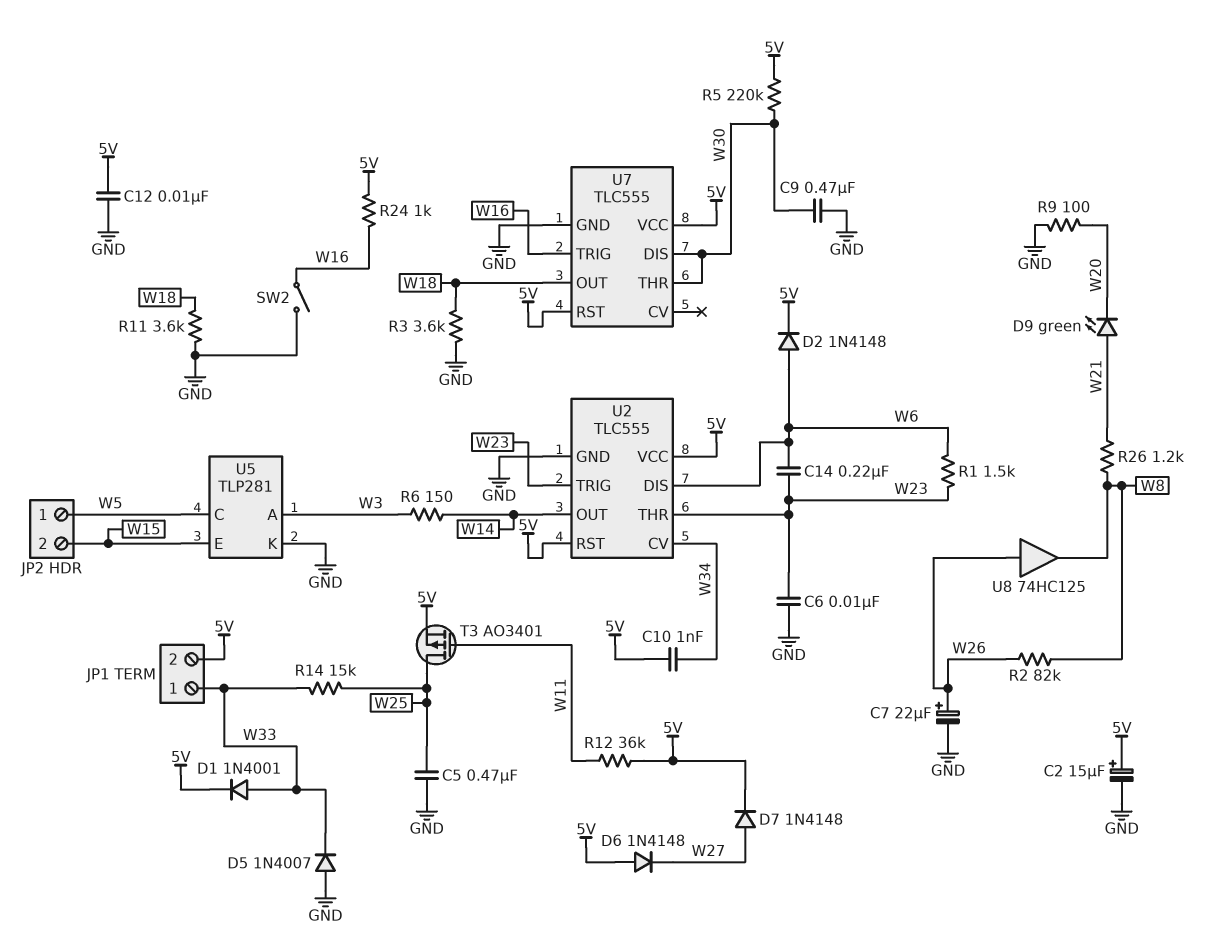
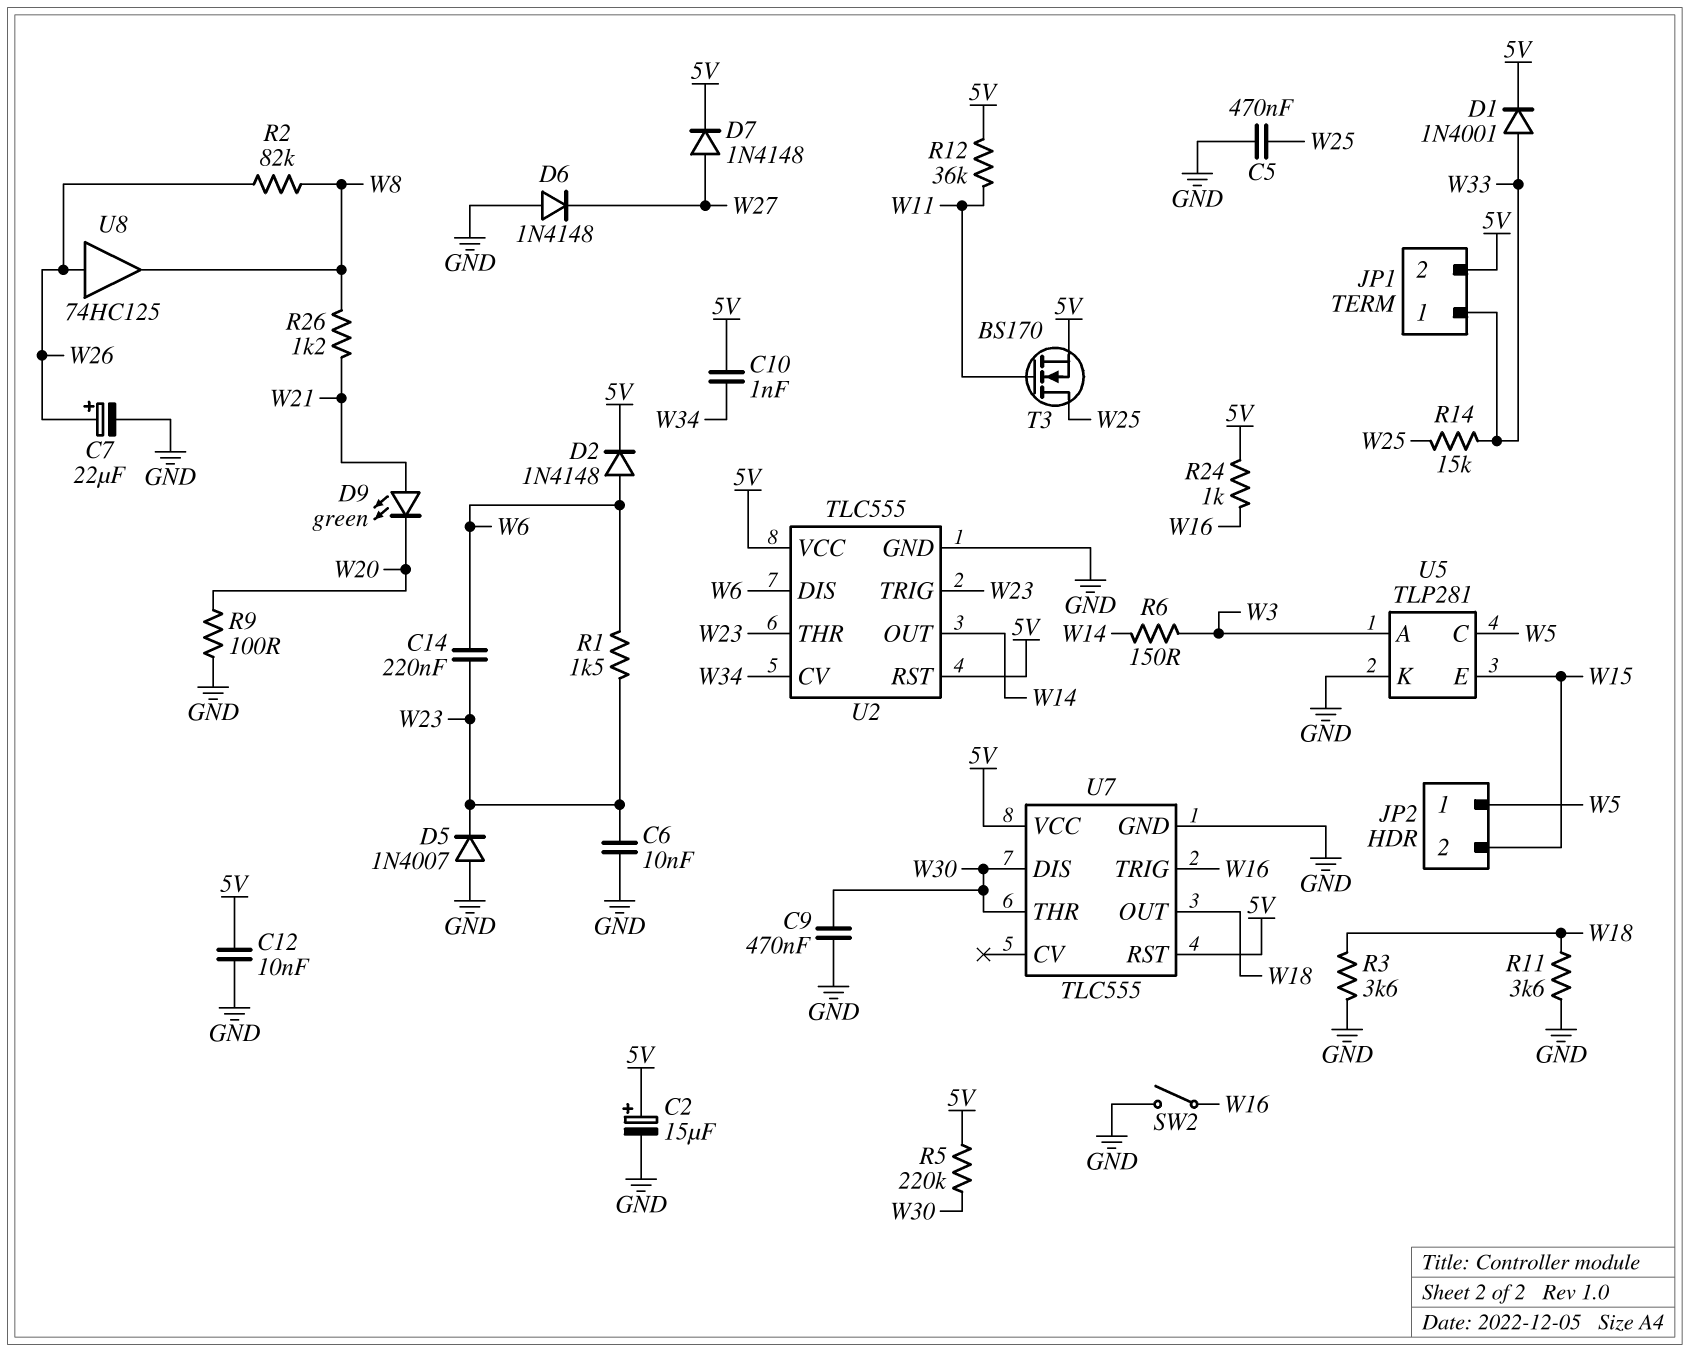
D5: diode 1N4007 (A GND, K W33) -> diode 1N4007 (A GND, K W23)
D6: diode 1N4148 (A 5V, K W27) -> diode 1N4148 (A GND, K W27)
T3: PMOS AO3401 (G W11, D W25, S 5V) -> NMOS BS170 (G W11, D W25, S 5V)

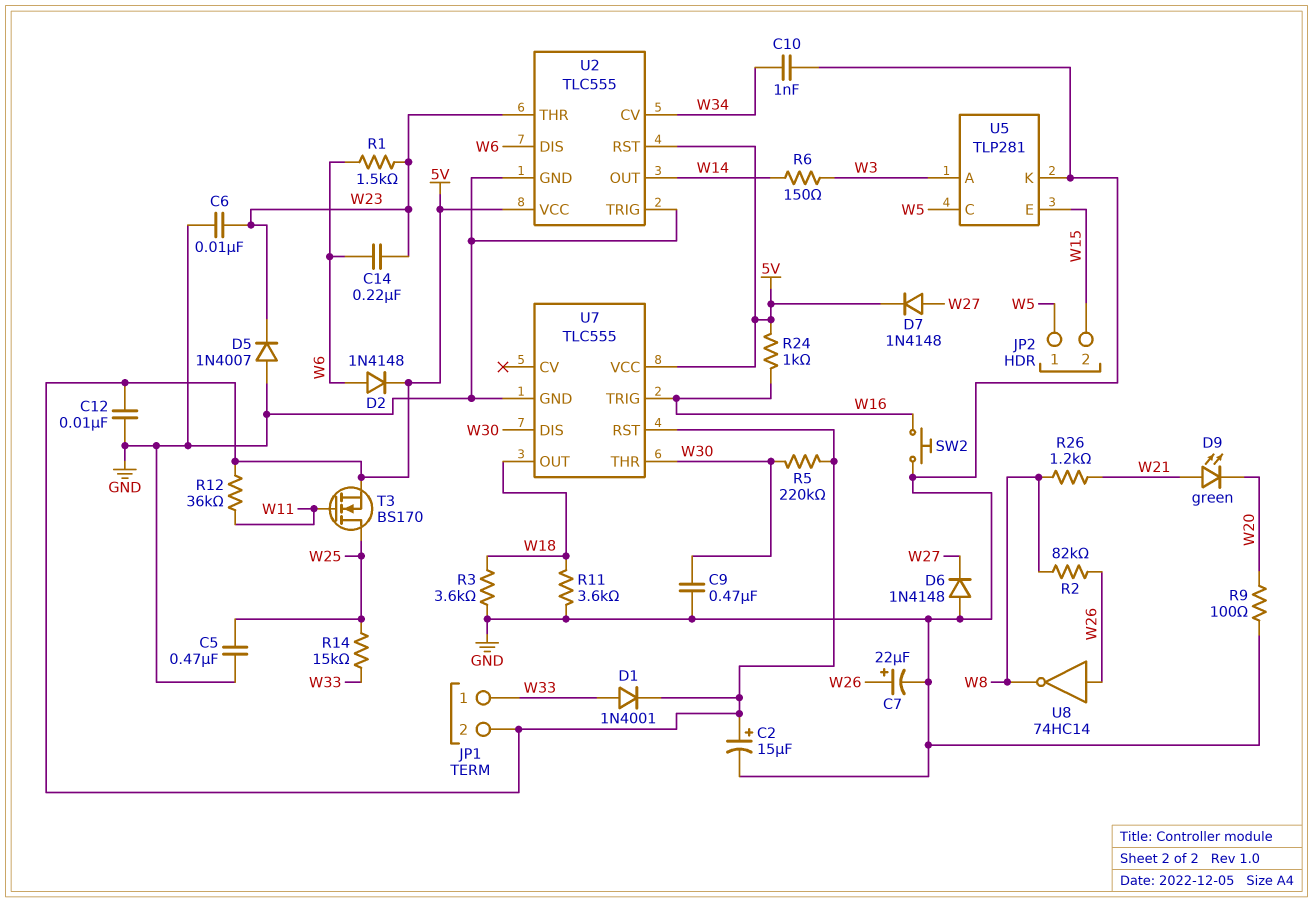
C10: 1nF (5V, W34) -> 1nF (GND, W34)
SW2: switch (GND, W16) -> button (GND, W16)
U2 pin TRIG: W23 -> GND
U8: buffer 74HC125 (in W26, out W8) -> NOT 74HC14 (in W26, out W8)

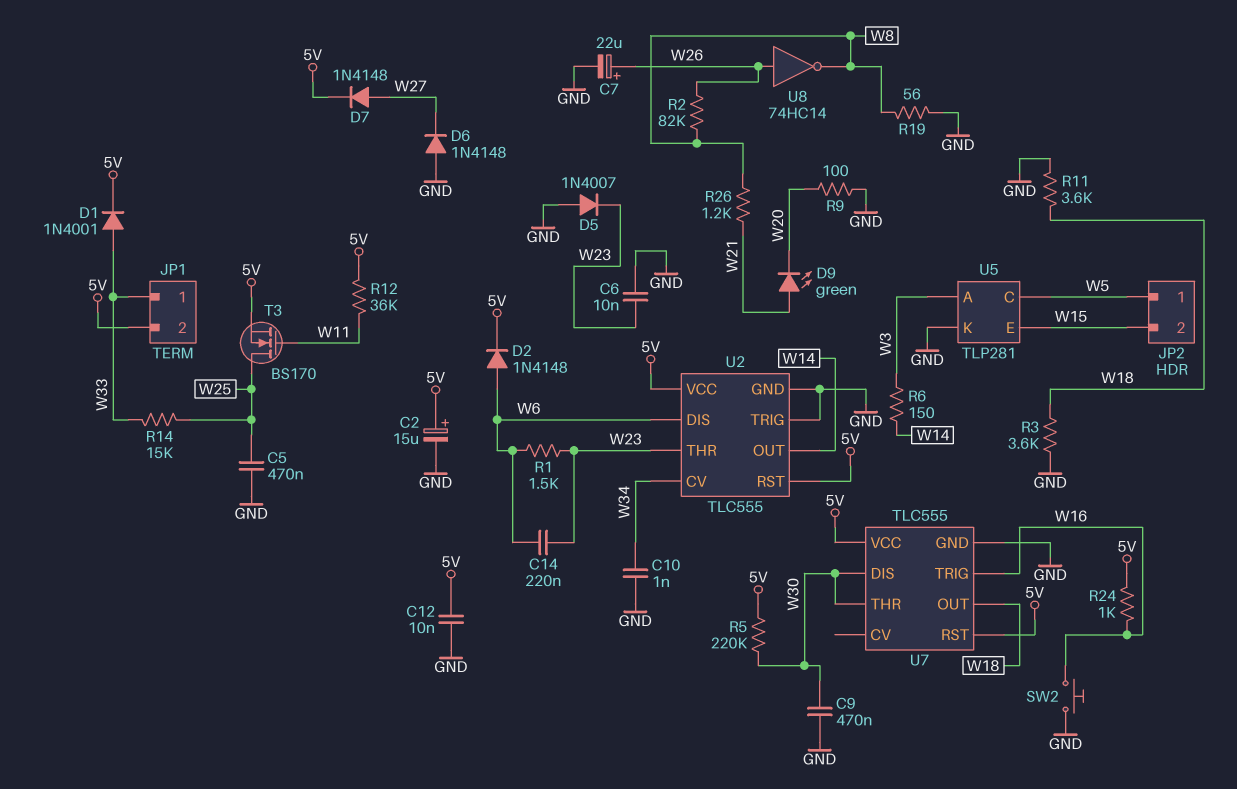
R19: none -> 56 (GND, W8)

